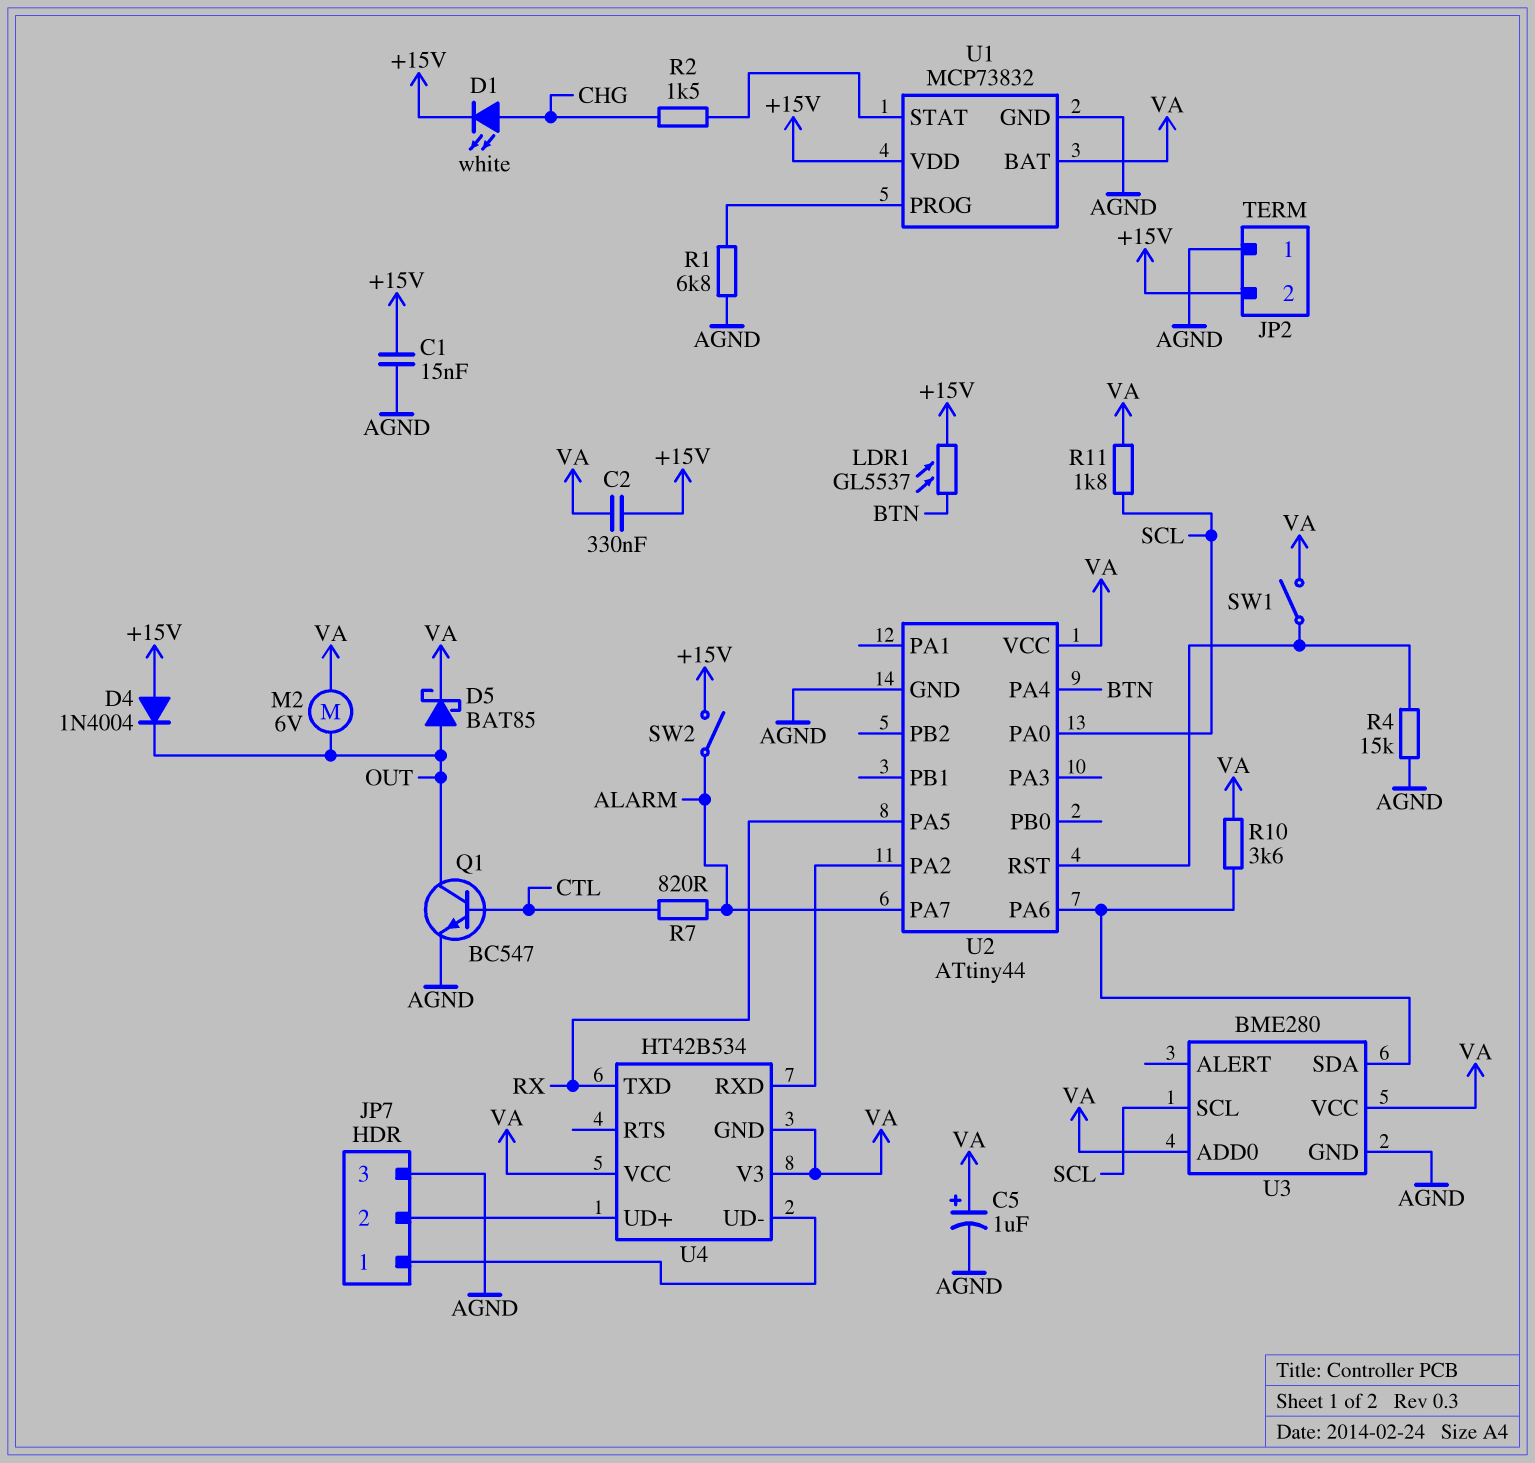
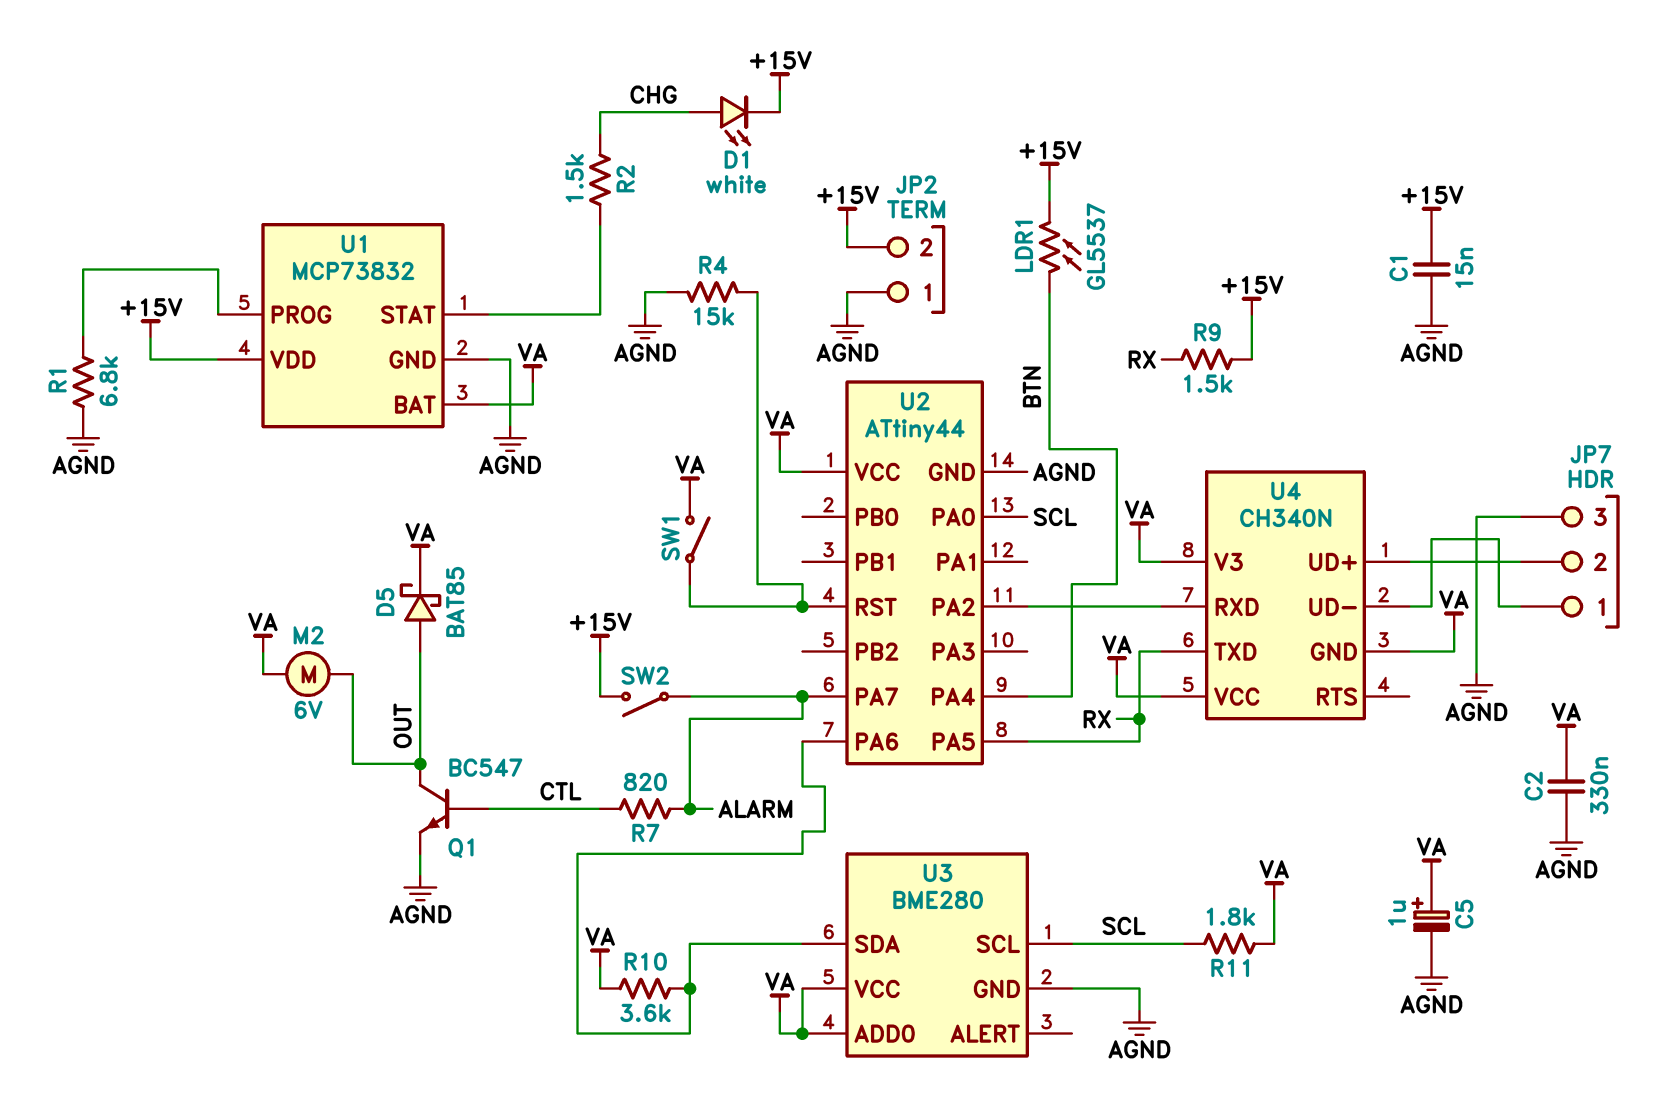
C2: 330nF (+15V, VA) -> 330nF (AGND, VA)
D4: diode 1N4004 (A +15V, K OUT) -> none
R9: none -> 1.5k (+15V, RX)
U4: HT42B534 -> CH340N

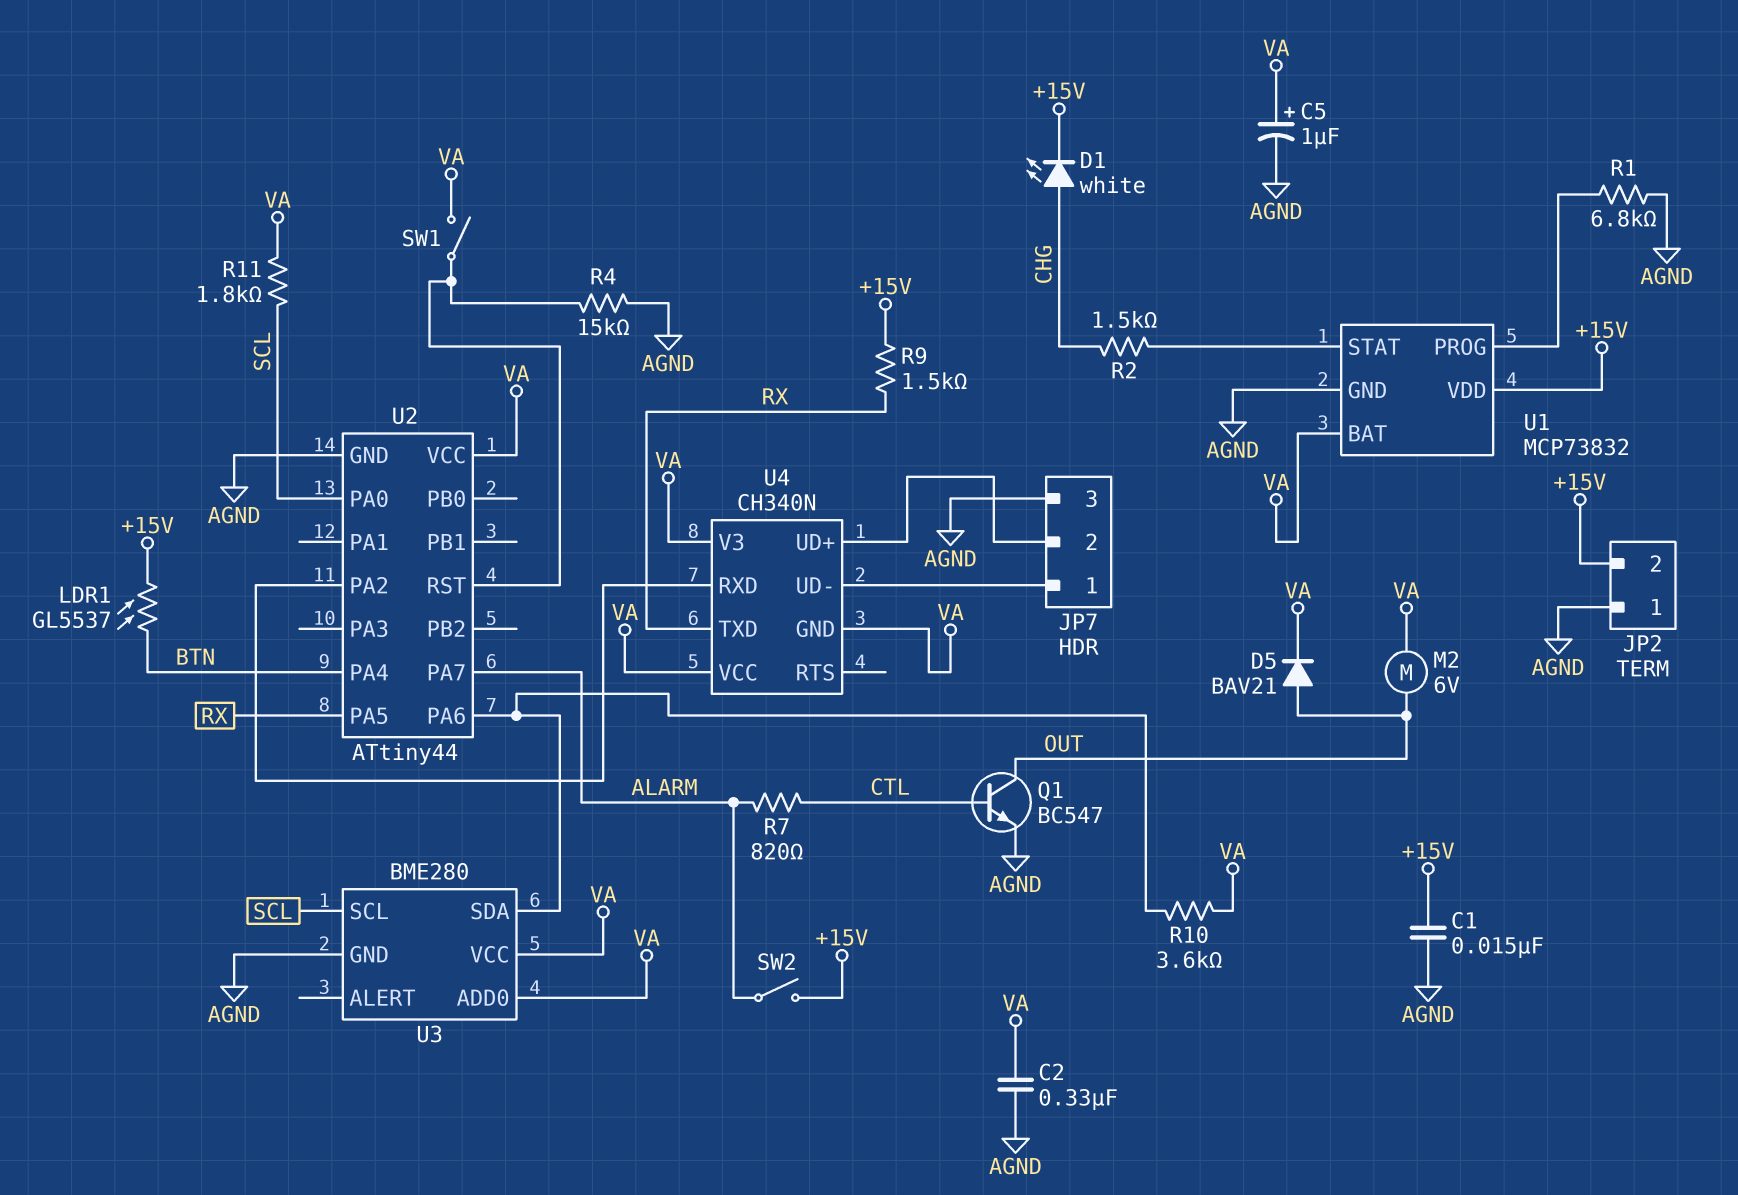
D5: schottky BAT85 (A OUT, K VA) -> diode BAV21 (A OUT, K VA)

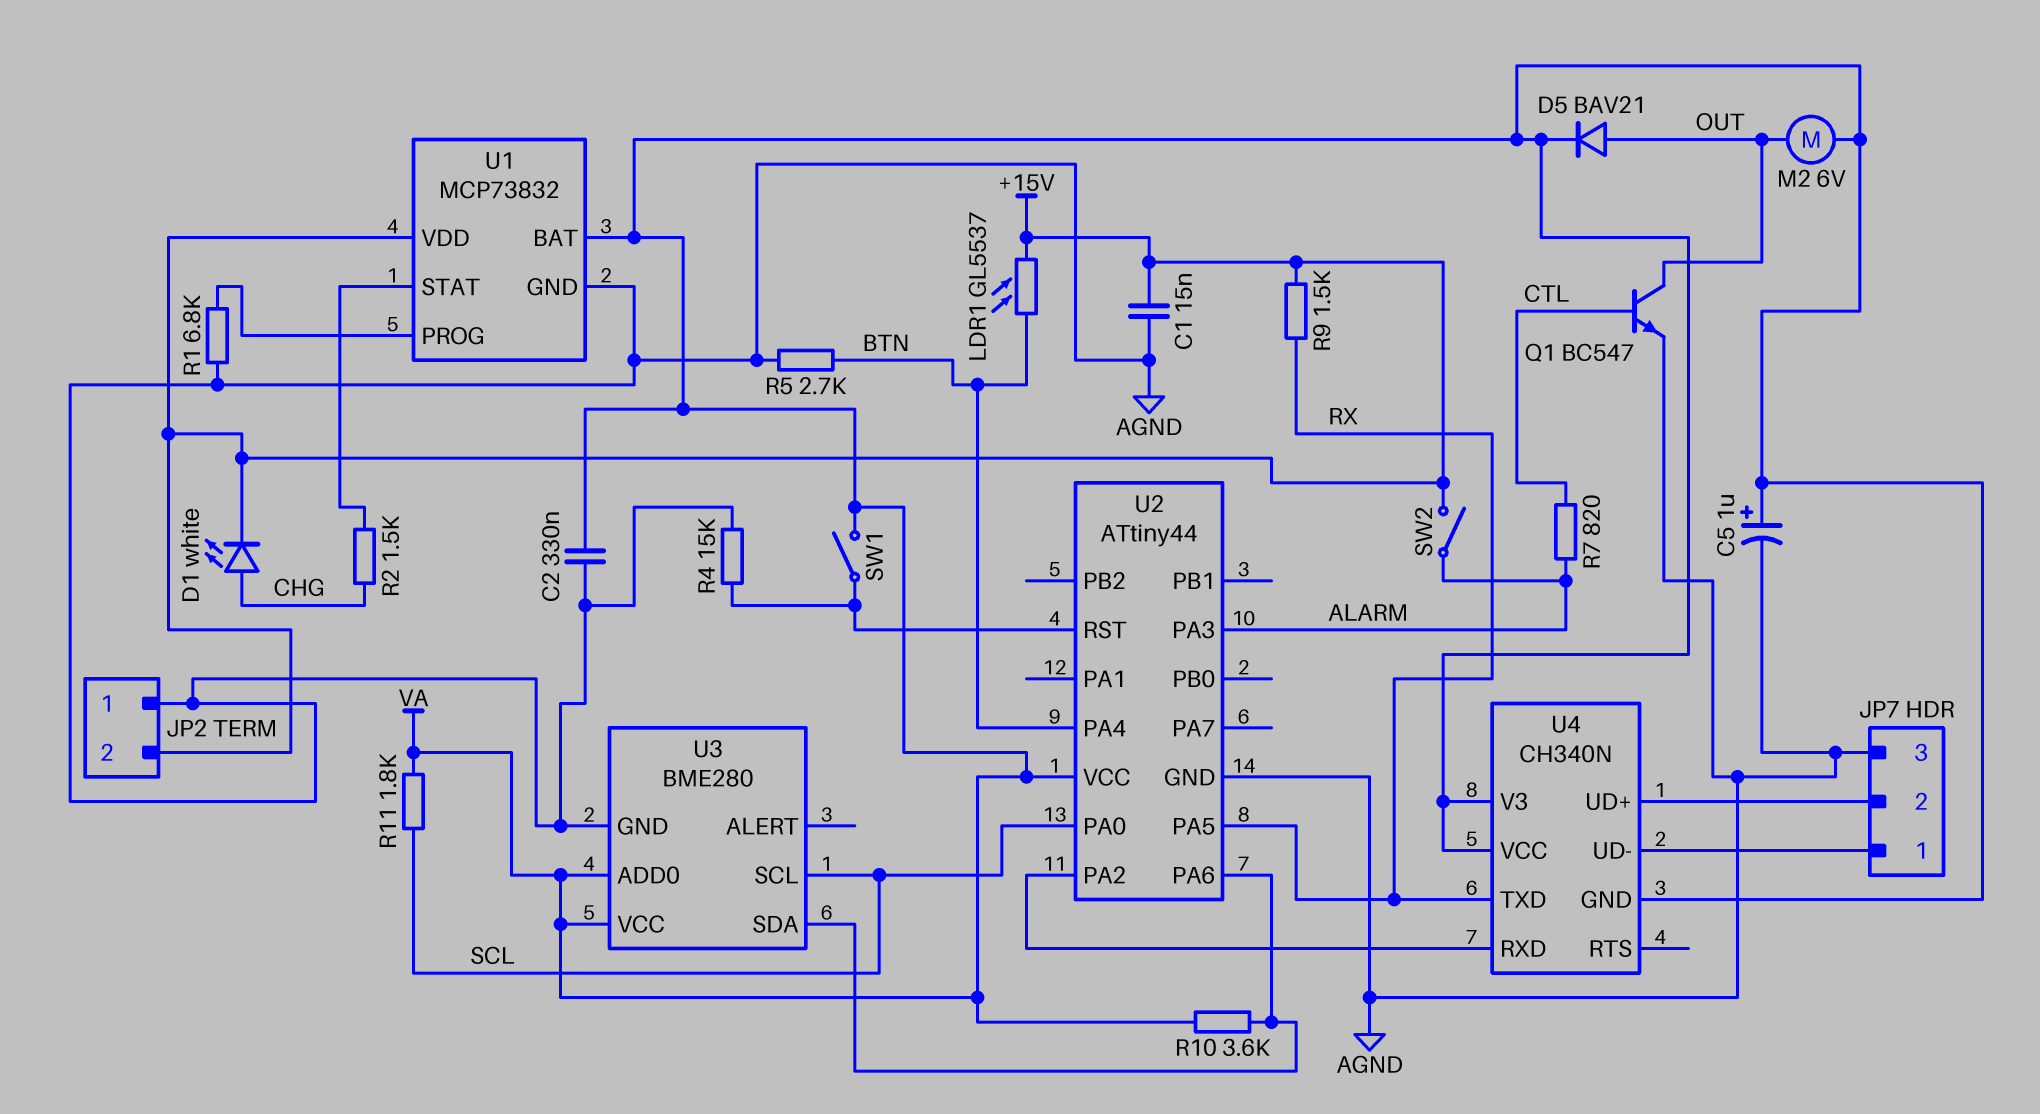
R5: none -> 2.7k (AGND, BTN)
U2 pin PA3: none -> ALARM
U2 pin PA7: ALARM -> none

